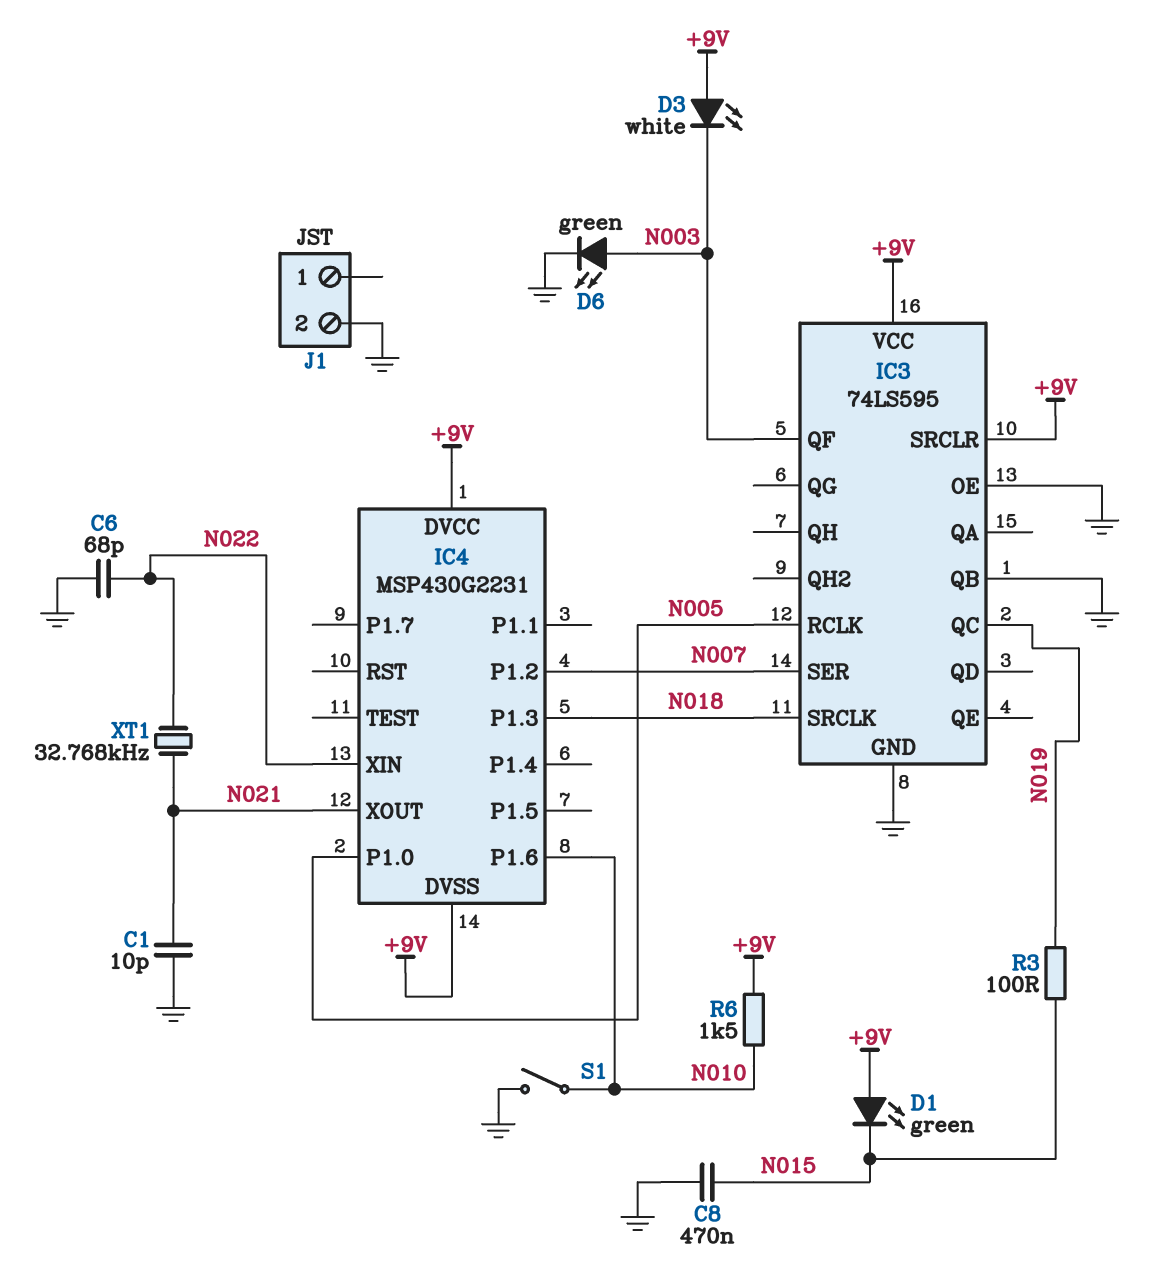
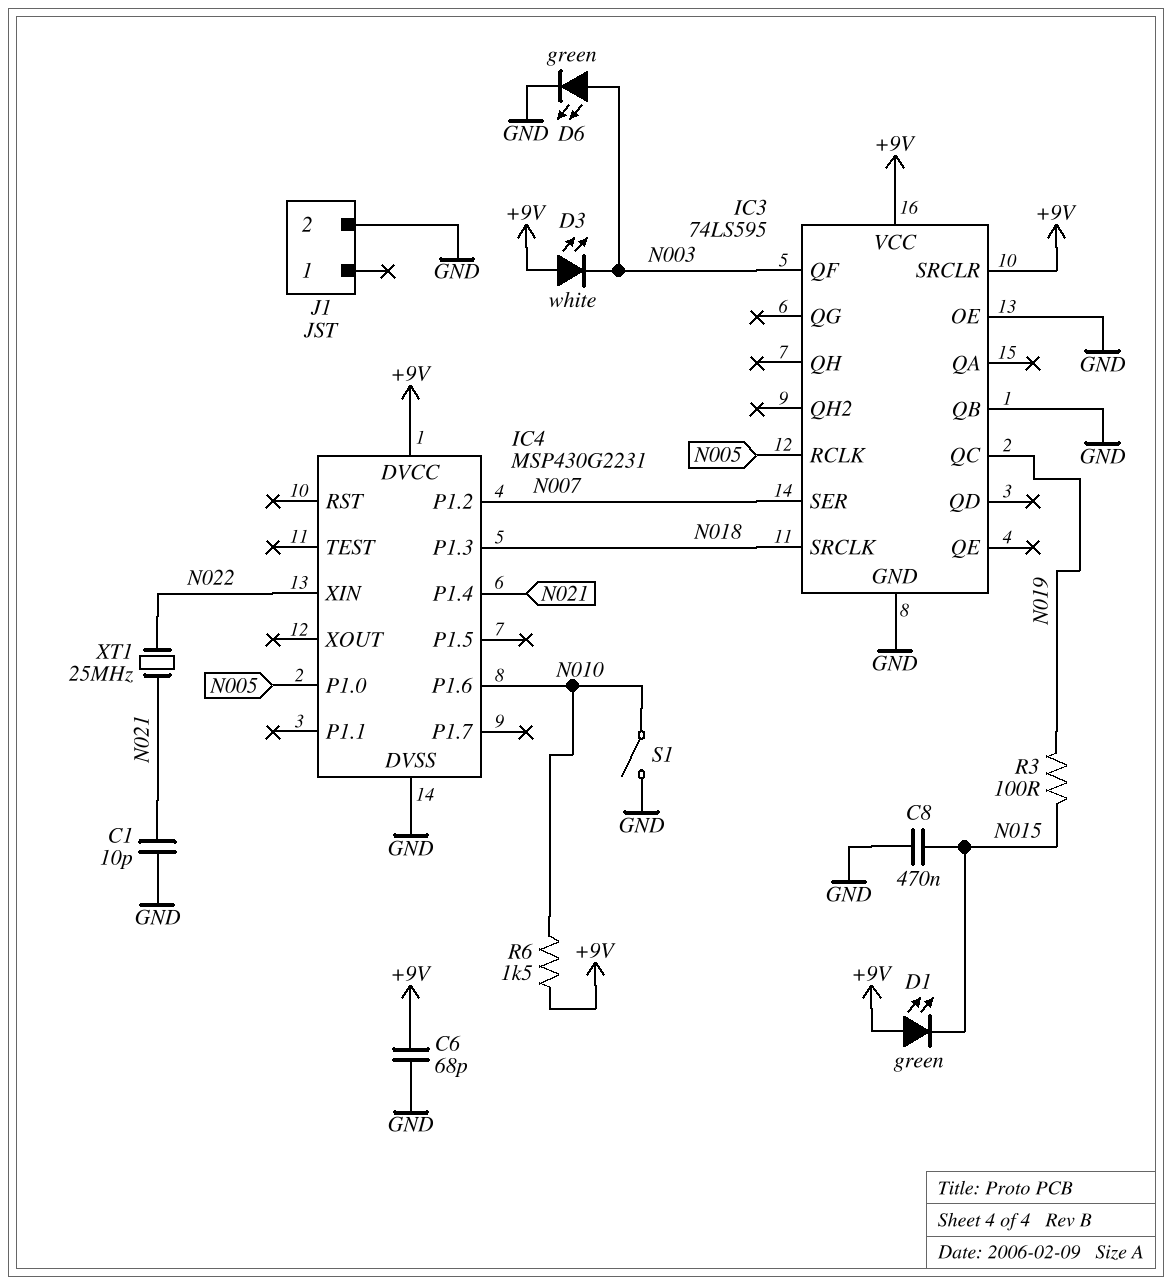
C6: 68pF (GND, N022) -> 68pF (+9V, GND)
IC4 pin DVSS: +9V -> GND
IC4 pin P1.4: none -> N021
IC4 pin XOUT: N021 -> none
XT1: 32.768kHz (N021, N022) -> 25MHz (N021, N022)

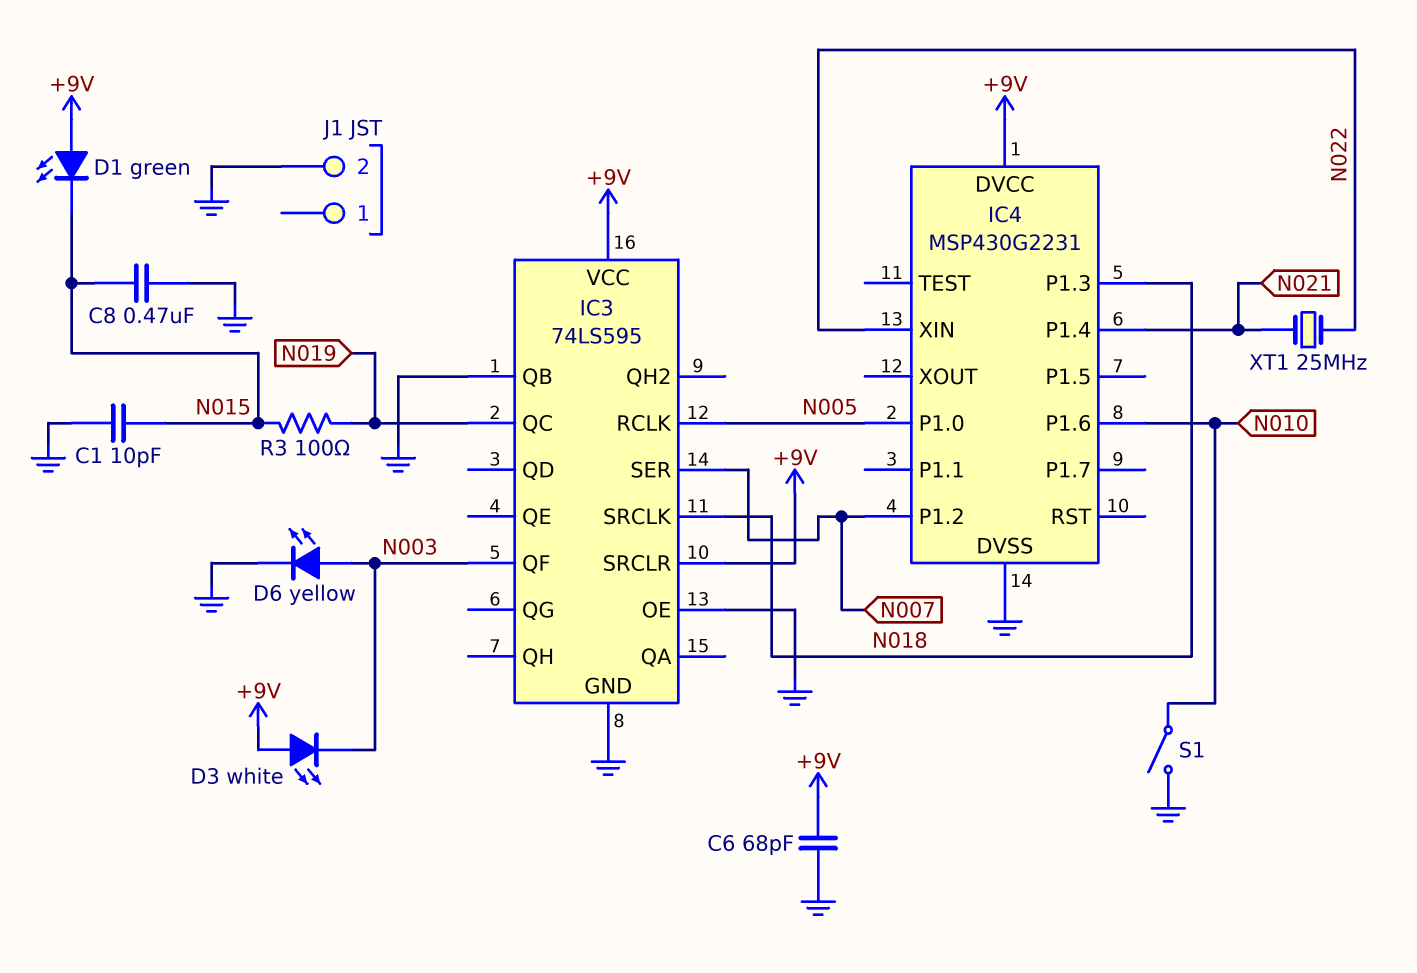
C1: 10pF (GND, N021) -> 10pF (GND, N015)
D6: LED green (A N003, K GND) -> LED yellow (A N003, K GND)
R6: 1.5k (+9V, N010) -> none

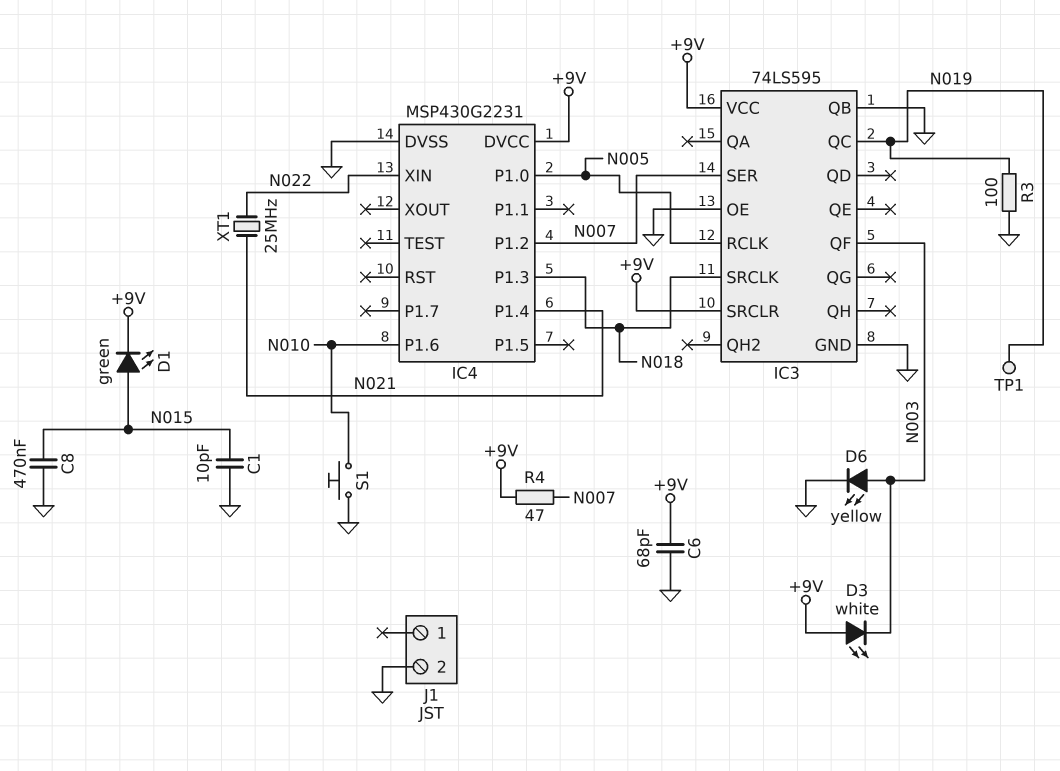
D1: LED green (A +9V, K N015) -> LED green (A N015, K +9V)
R3: 100 (N015, N019) -> 100 (GND, N019)
R4: none -> 47 (+9V, N007)
S1: switch (GND, N010) -> button (GND, N010)
TP1: none -> test point (N019)

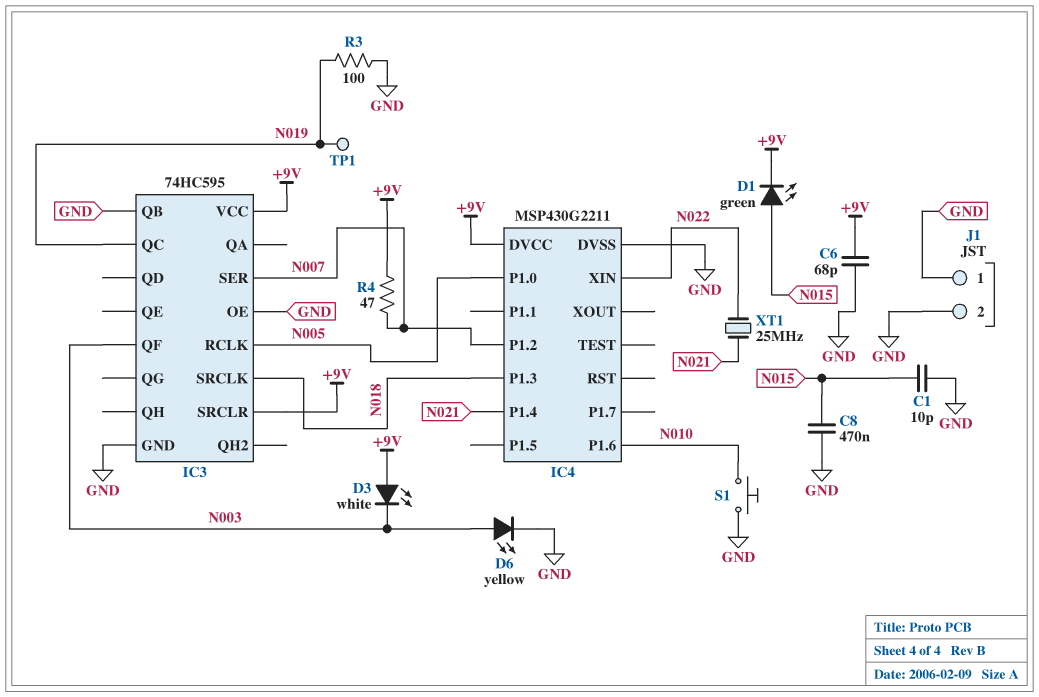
IC3: 74LS595 -> 74HC595
IC4: MSP430G2231 -> MSP430G2211
J1 pin 1: none -> GND

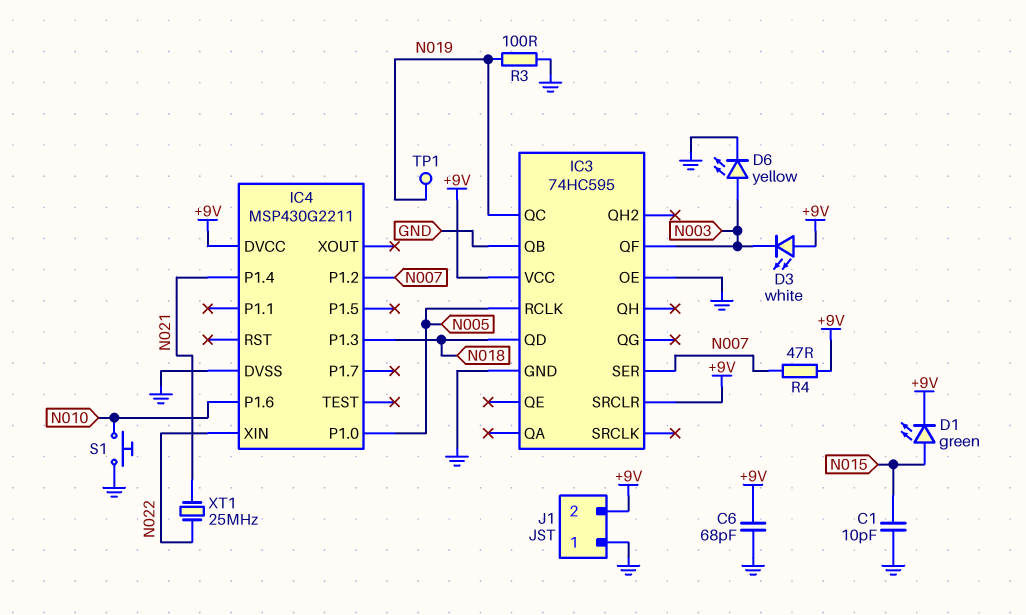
C8: 470nF (GND, N015) -> none
IC3 pin QD: none -> N018
IC3 pin SRCLK: N018 -> none
J1 pin 2: GND -> +9V

